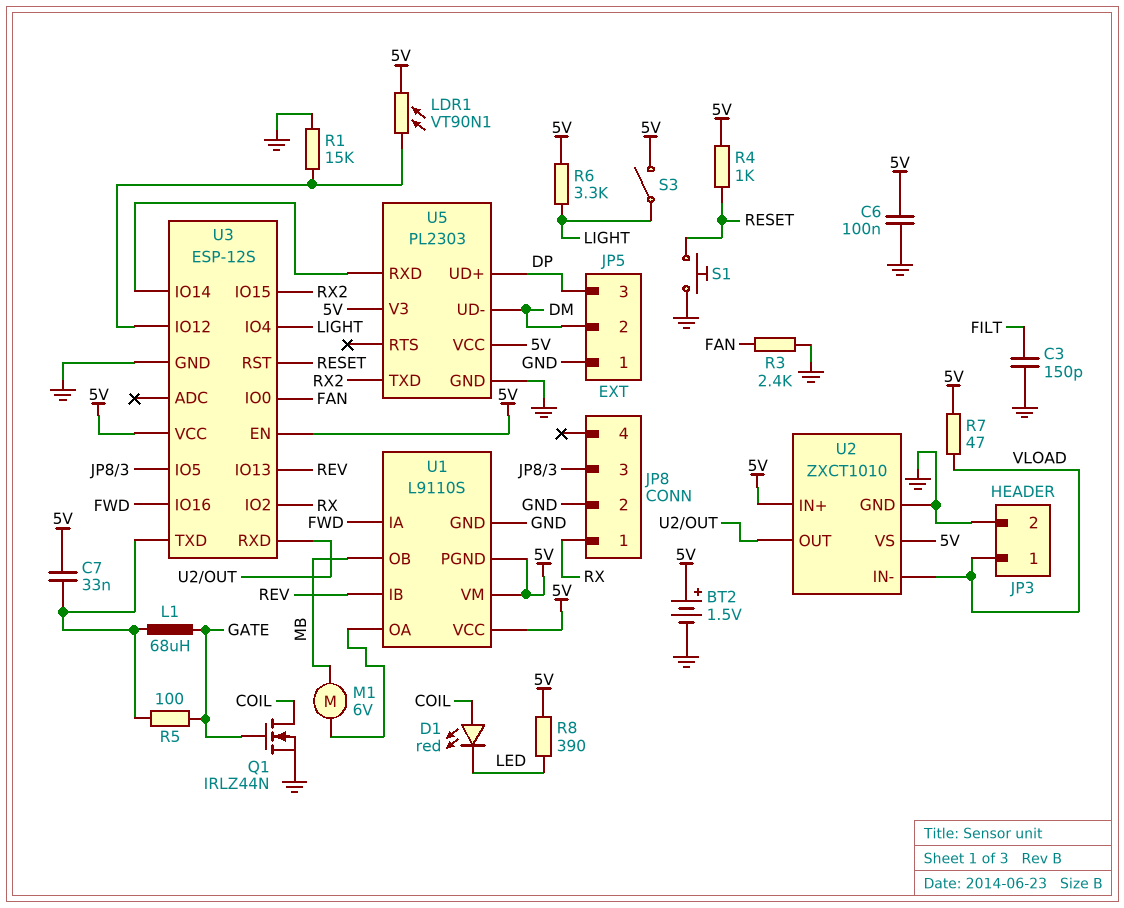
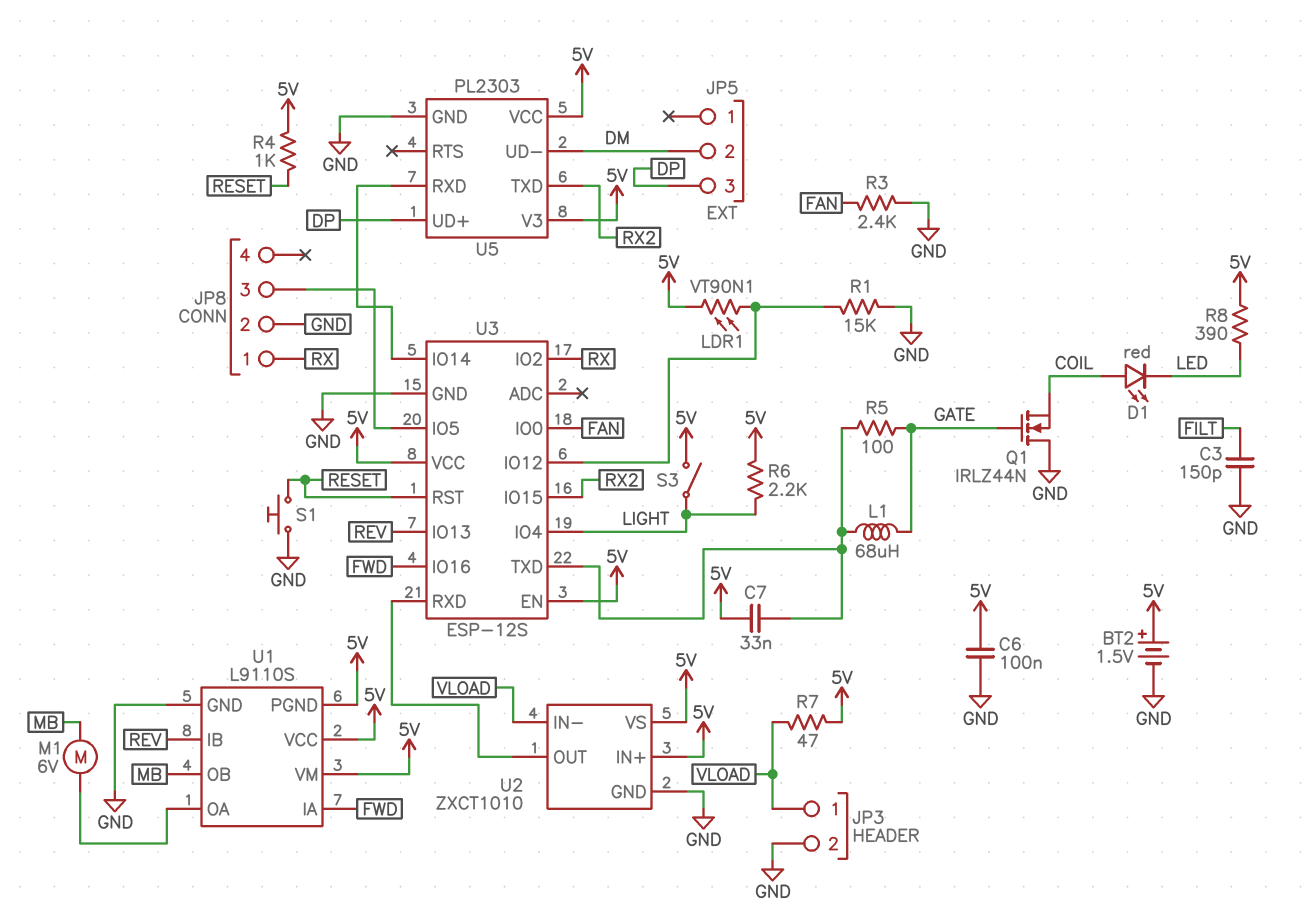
JP5 pin 1: GND -> none
Q1: NMOS IRLZ44N (G GATE, D COIL, S GND) -> NMOS IRLZ44N (G GATE, D GND, S COIL)
R6: 3.3k (5V, LIGHT) -> 2.2k (5V, LIGHT)

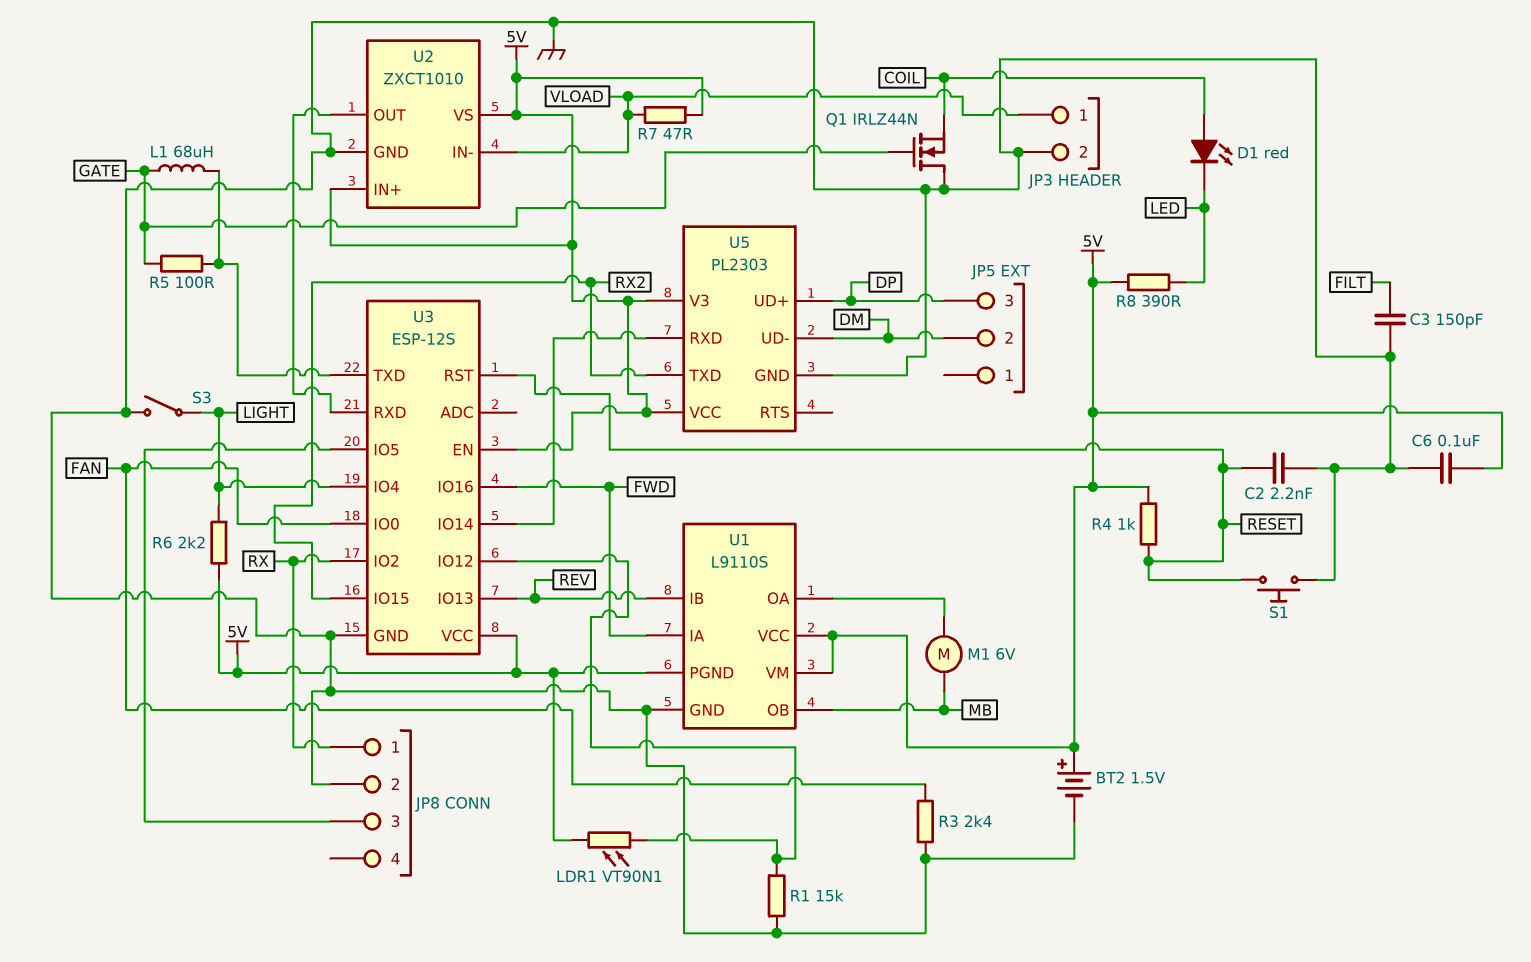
C2: none -> 2.2nF (GND, RESET)
C7: 33nF (5V, U3/TXD) -> none
S3: switch (5V, LIGHT) -> switch (GND, LIGHT)

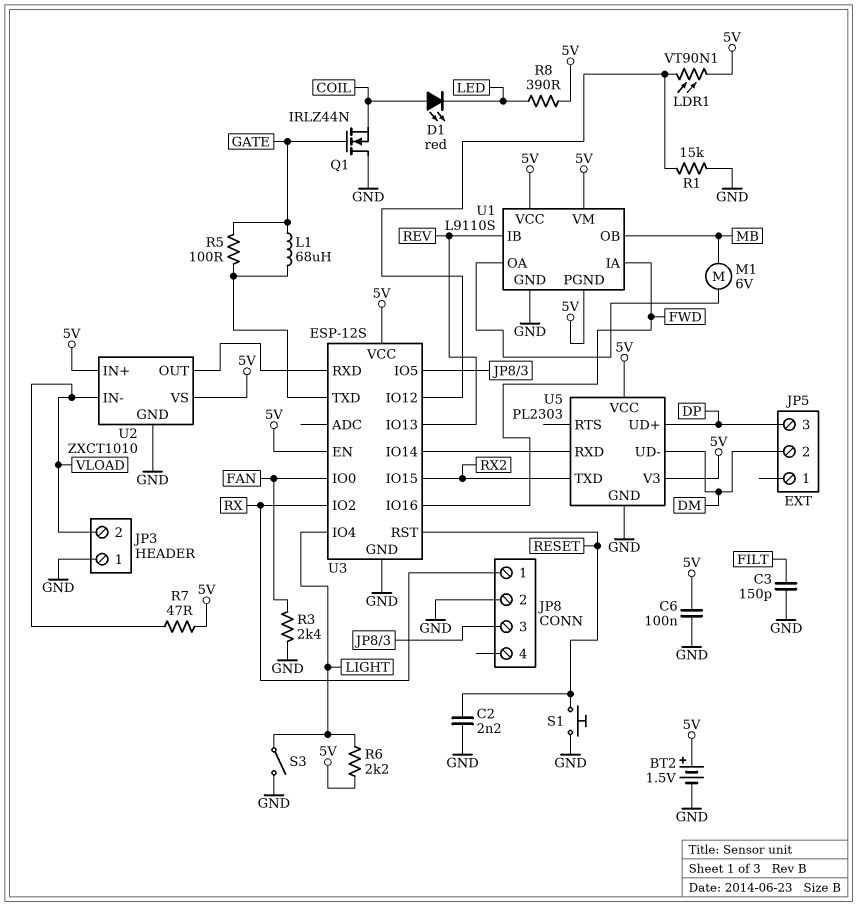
JP3 pin 1: VLOAD -> GND
JP3 pin 2: GND -> VLOAD
R4: 1k (5V, RESET) -> none

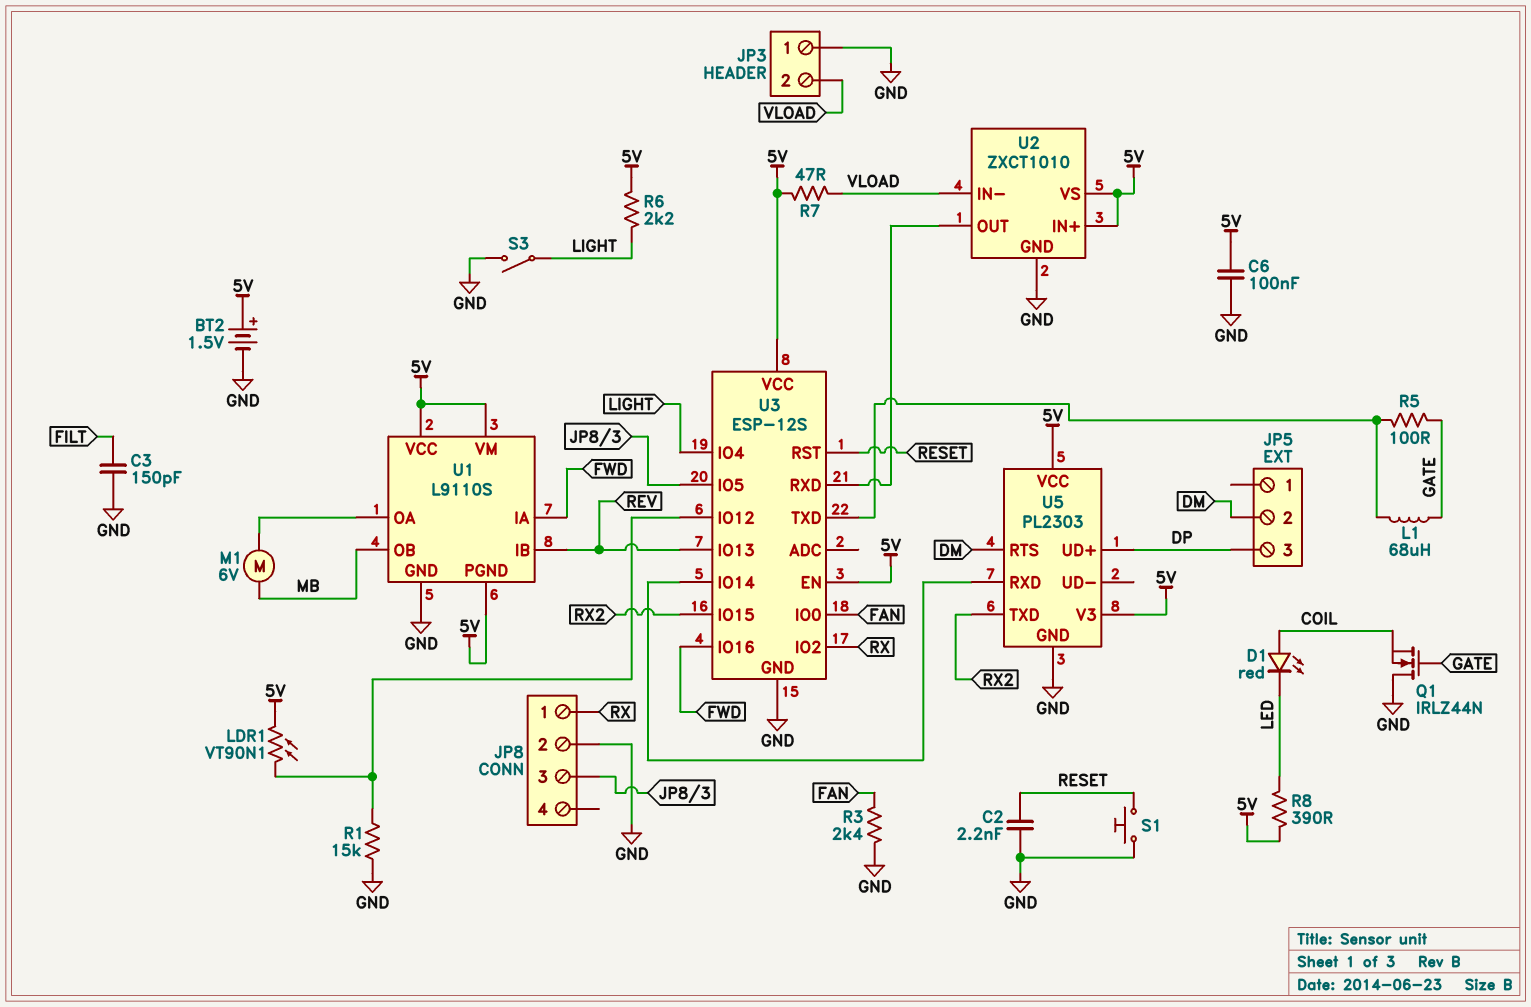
U5 pin RTS: none -> DM
U5 pin UD-: DM -> none

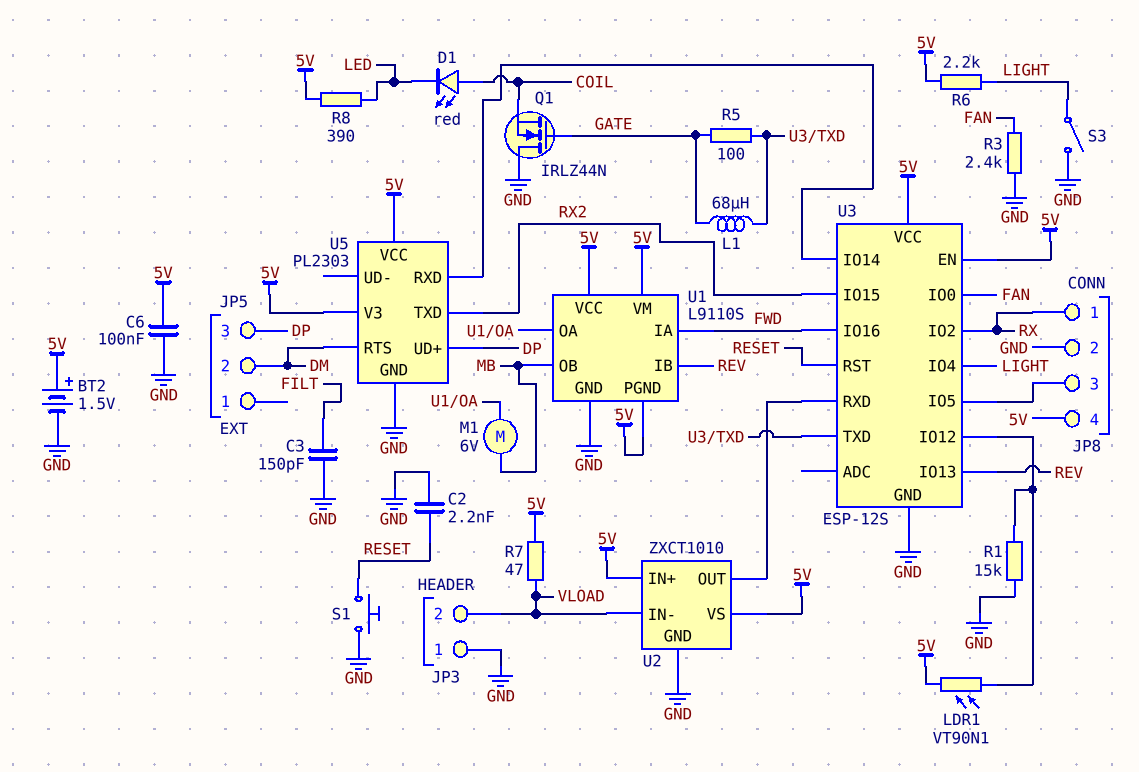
JP8 pin 4: none -> 5V

